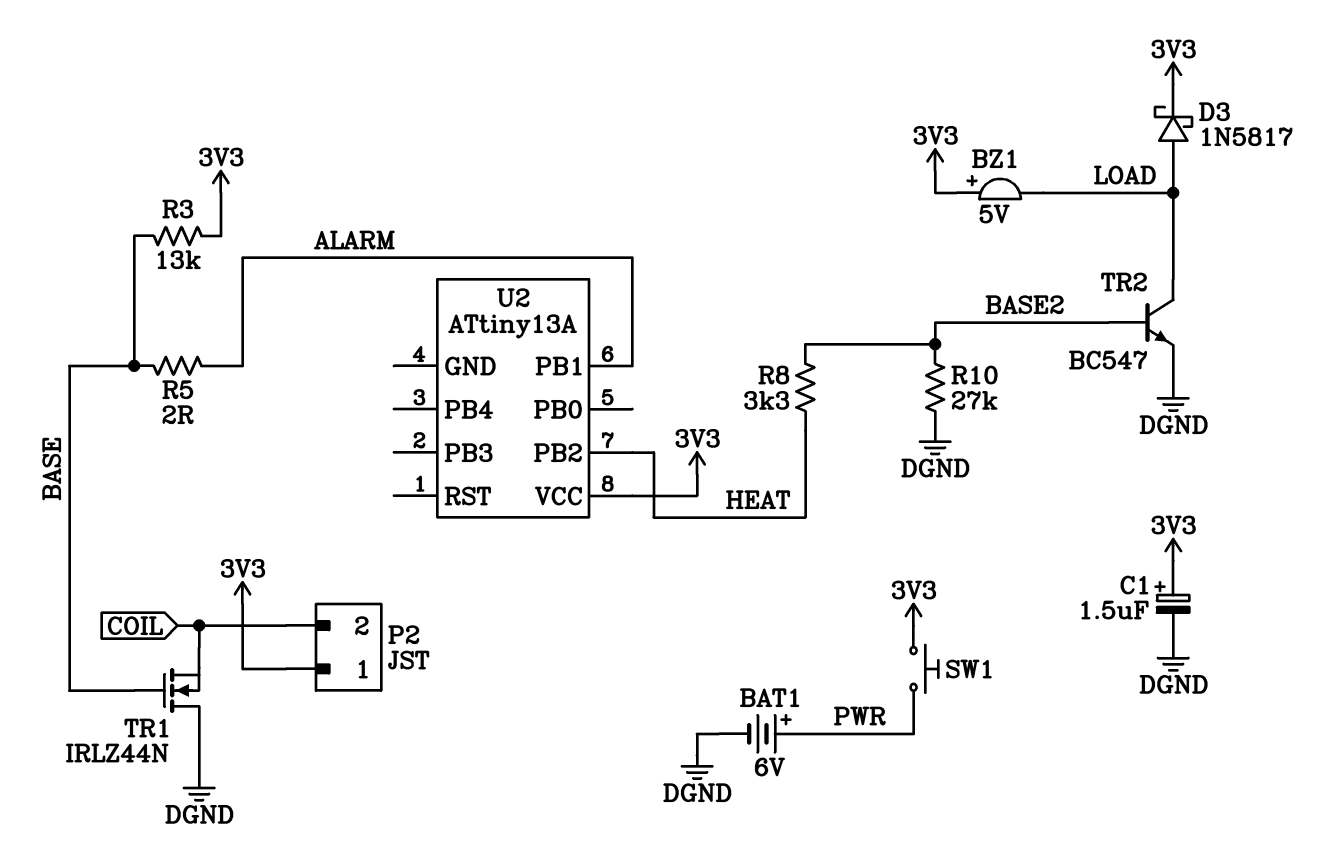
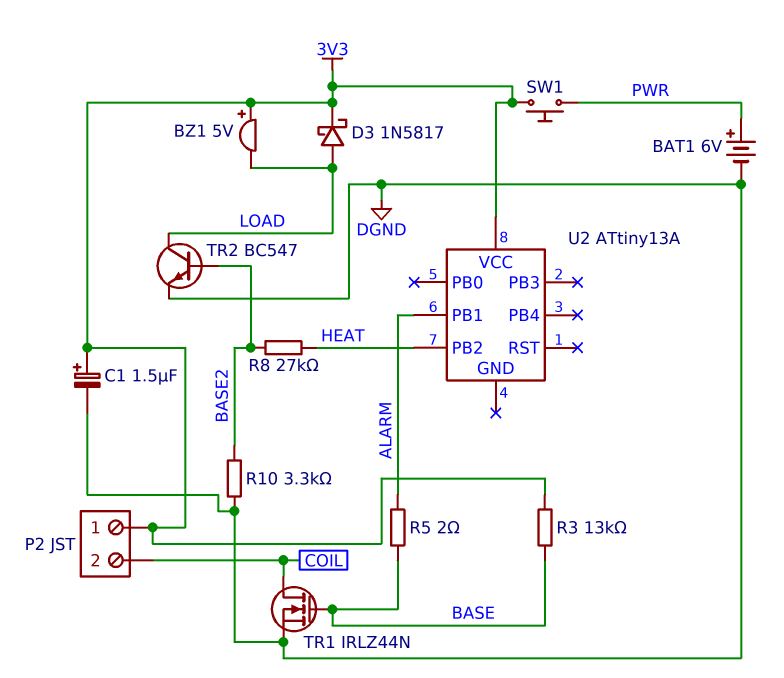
R8: 3.3k (BASE2, HEAT) -> 27k (BASE2, HEAT)
R10: 27k (BASE2, DGND) -> 3.3k (BASE2, DGND)
TR1: NMOS IRLZ44N (G BASE, D DGND, S COIL) -> NMOS IRLZ44N (G BASE, D COIL, S DGND)

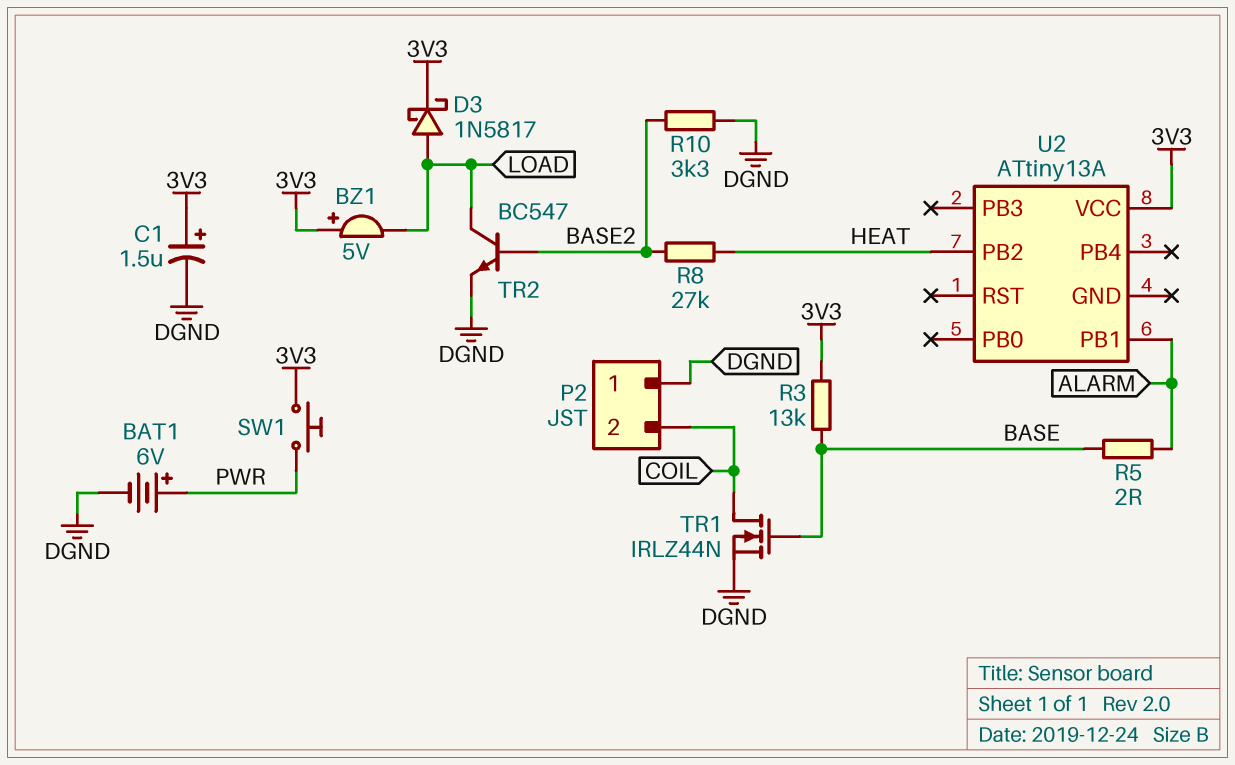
P2 pin 1: 3V3 -> DGND

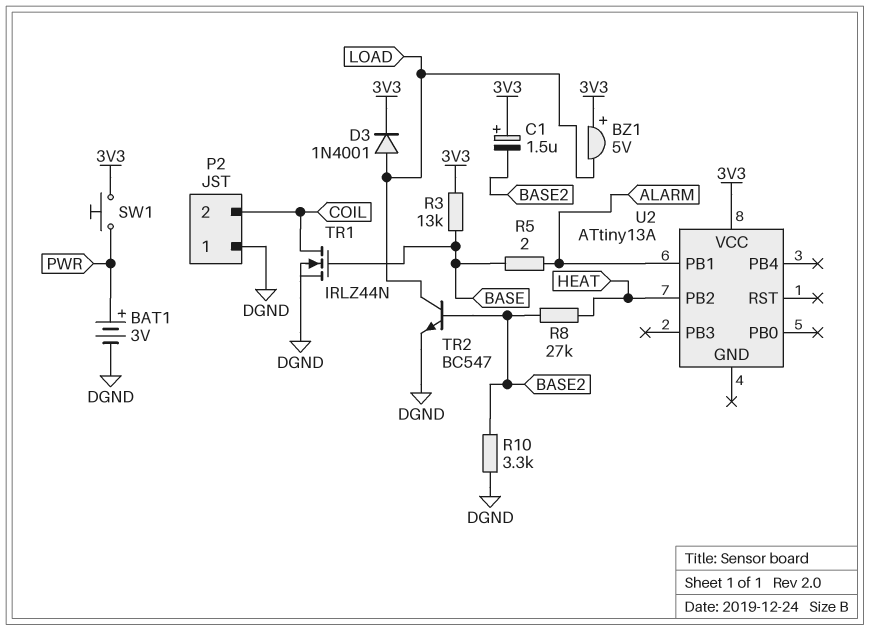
BAT1: 6V (plus PWR, minus DGND) -> 3V (plus PWR, minus DGND)
C1: 1.5uF (plus 3V3, minus DGND) -> 1.5uF (plus 3V3, minus BASE2)
D3: schottky 1N5817 (A LOAD, K 3V3) -> diode 1N4001 (A LOAD, K 3V3)

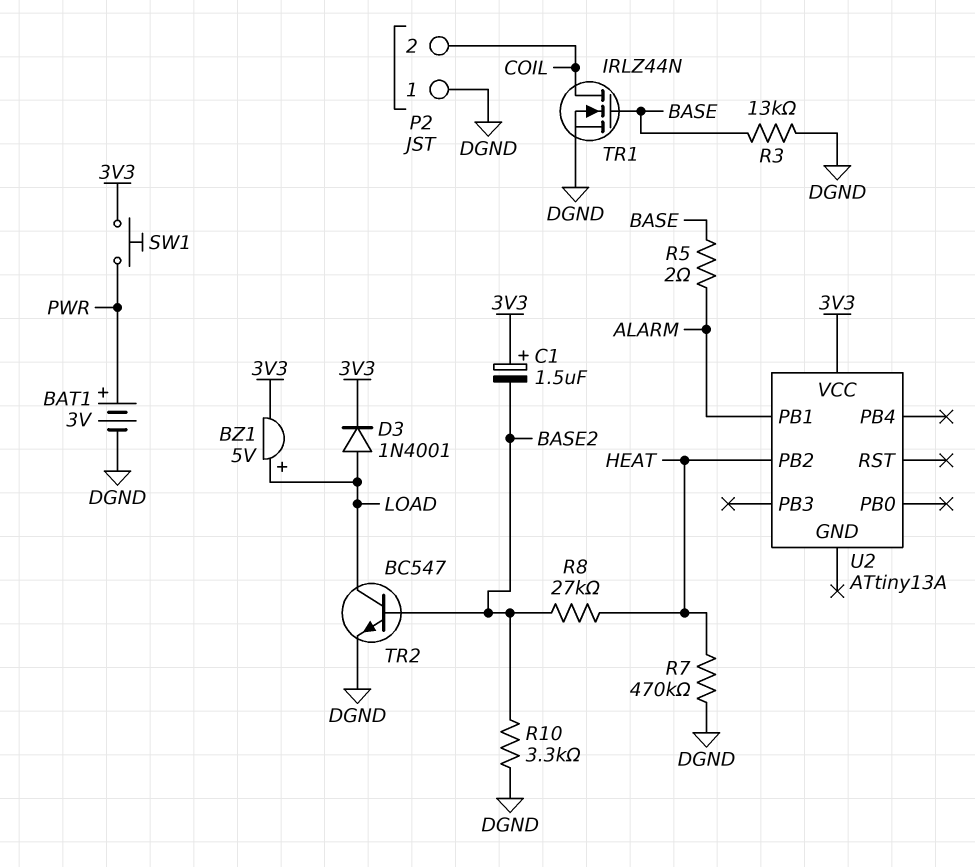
BZ1: buzzer 5V (plus 3V3, minus LOAD) -> buzzer 5V (plus LOAD, minus 3V3)
R3: 13k (3V3, BASE) -> 13k (BASE, DGND)
R7: none -> 470k (DGND, HEAT)

